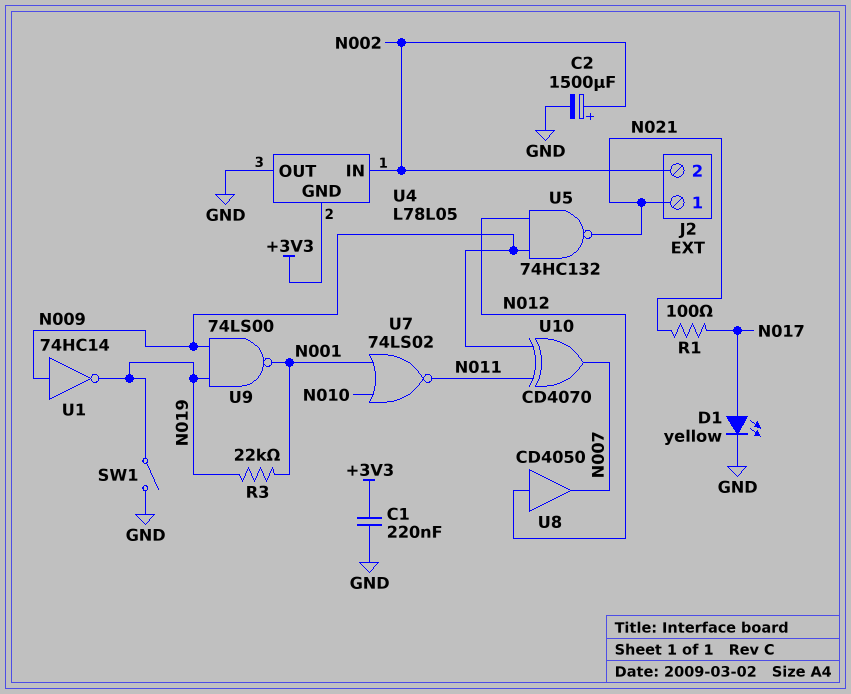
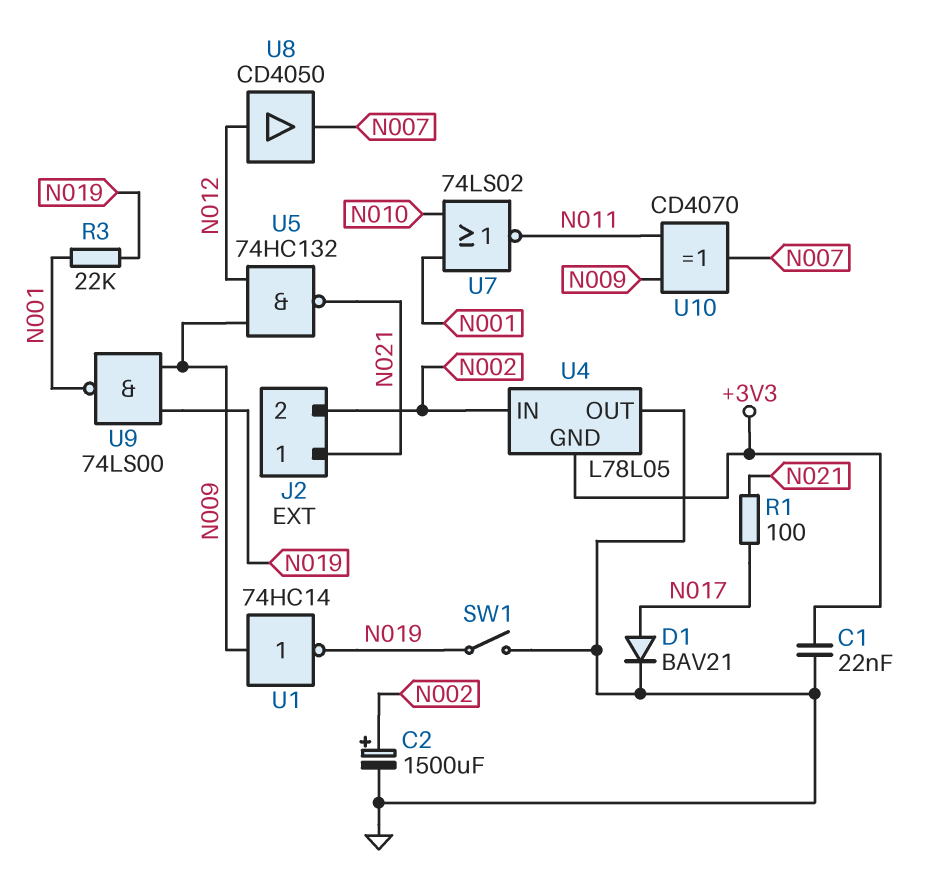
C1: 220nF (+3V3, GND) -> 22nF (+3V3, GND)
D1: LED yellow (A N017, K GND) -> diode BAV21 (A N017, K GND)

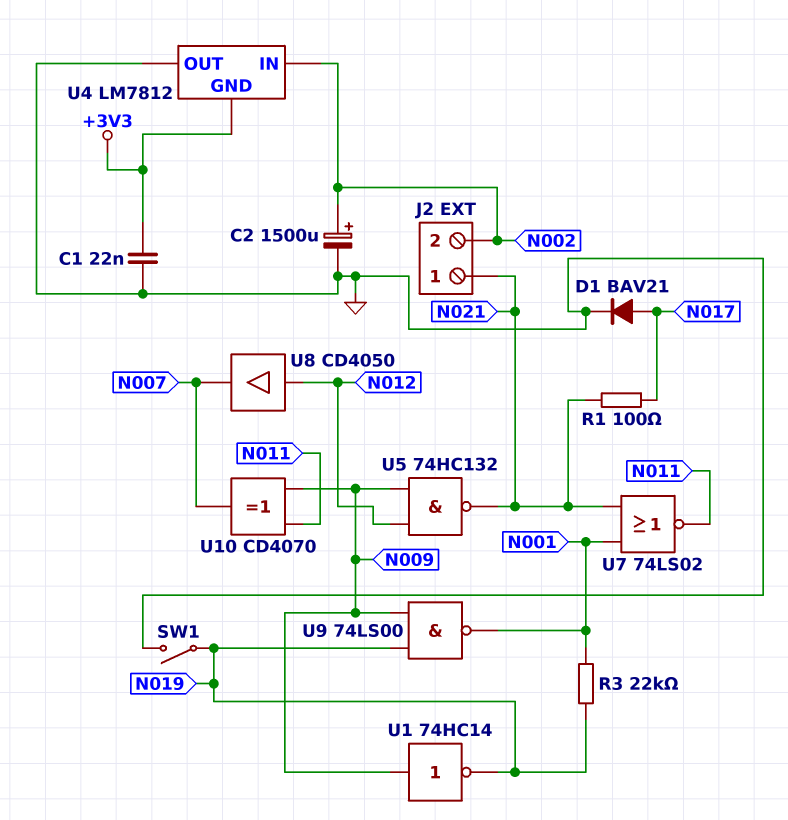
U4: L78L05 -> LM7812
U7: NOR 74LS02 (in N001, in N010, out N011) -> NOR 74LS02 (in N001, in N021, out N011)

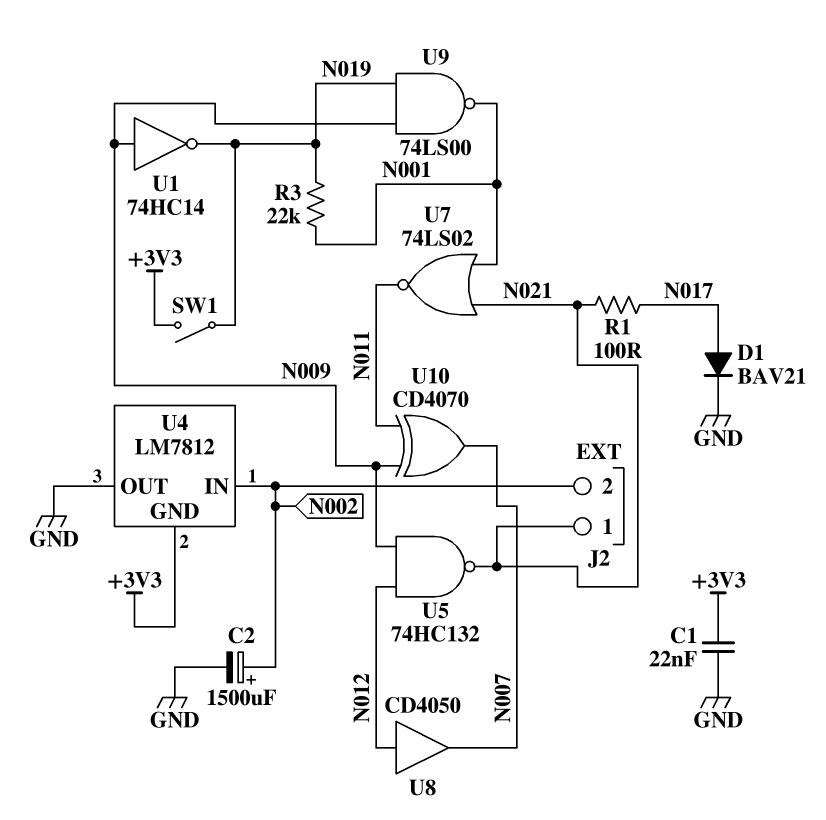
SW1: switch (GND, N019) -> switch (+3V3, N019)

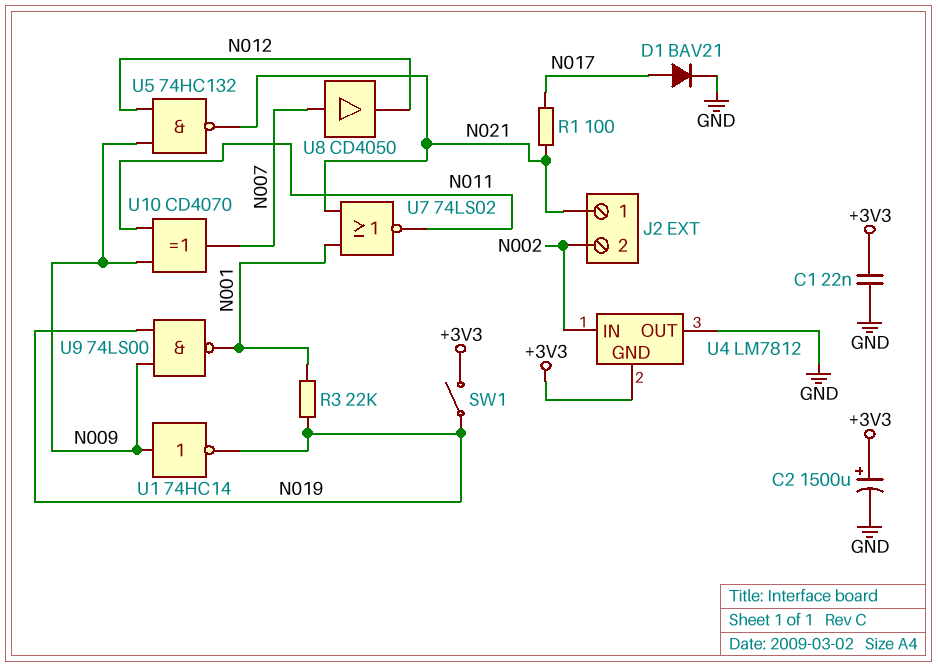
C2: 1500uF (plus N002, minus GND) -> 1500uF (plus +3V3, minus GND)
U8: buffer CD4050 (in N012, out N007) -> buffer CD4050 (in N007, out N012)

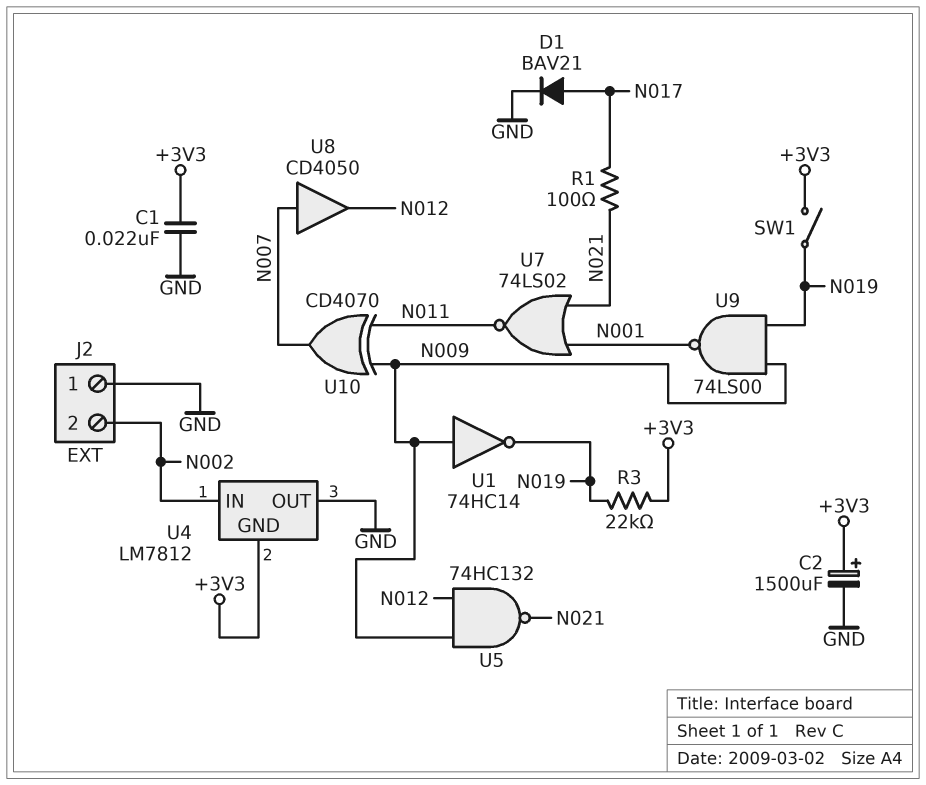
J2 pin 1: N021 -> GND
R3: 22k (N001, N019) -> 22k (+3V3, N019)

